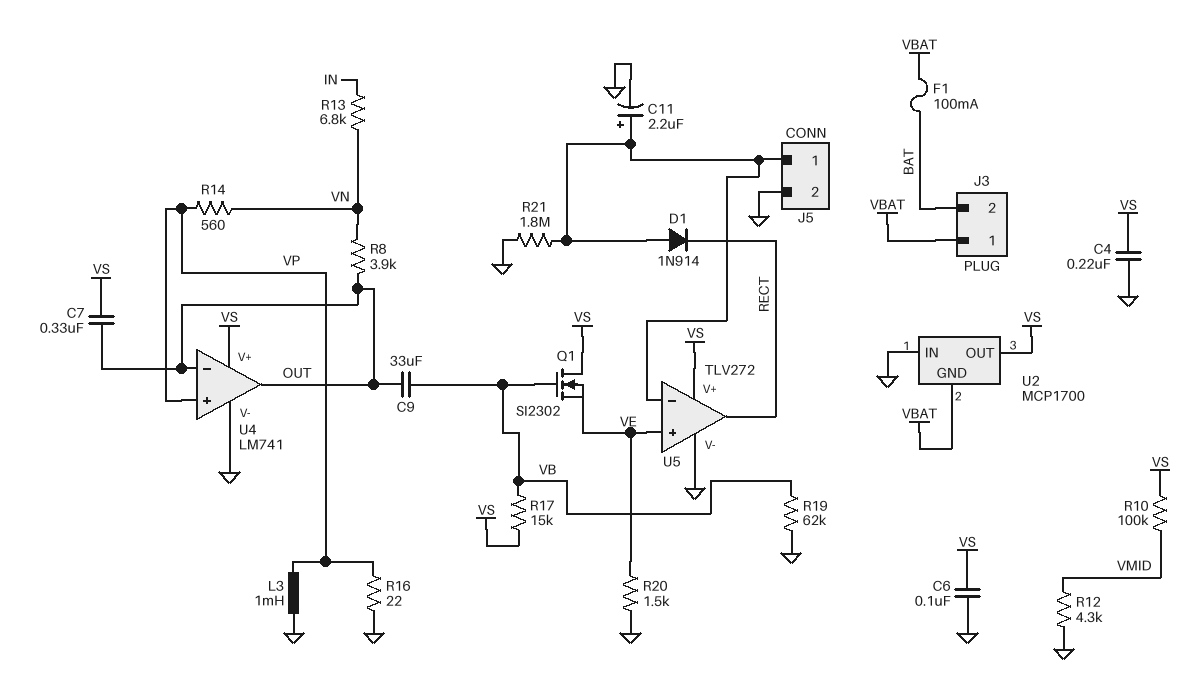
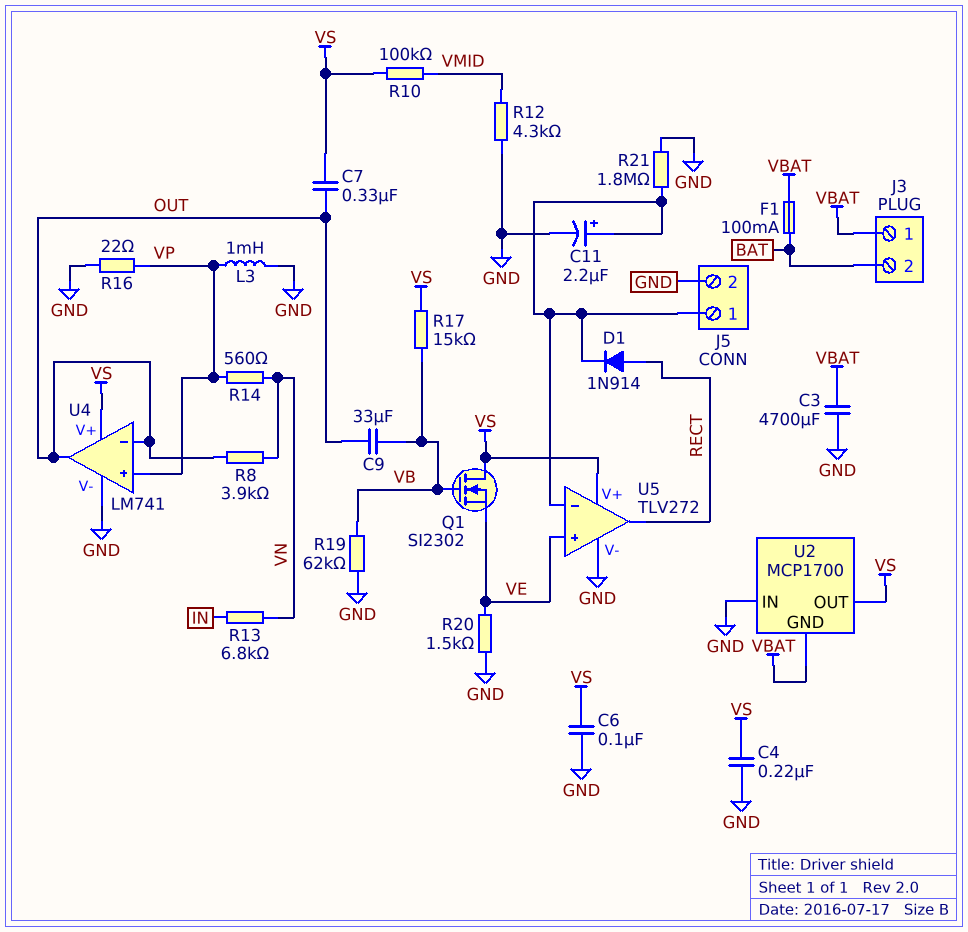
C3: none -> 4700uF (GND, VBAT)
D1: diode 1N914 (A J5/1, K RECT) -> diode 1N914 (A RECT, K J5/1)

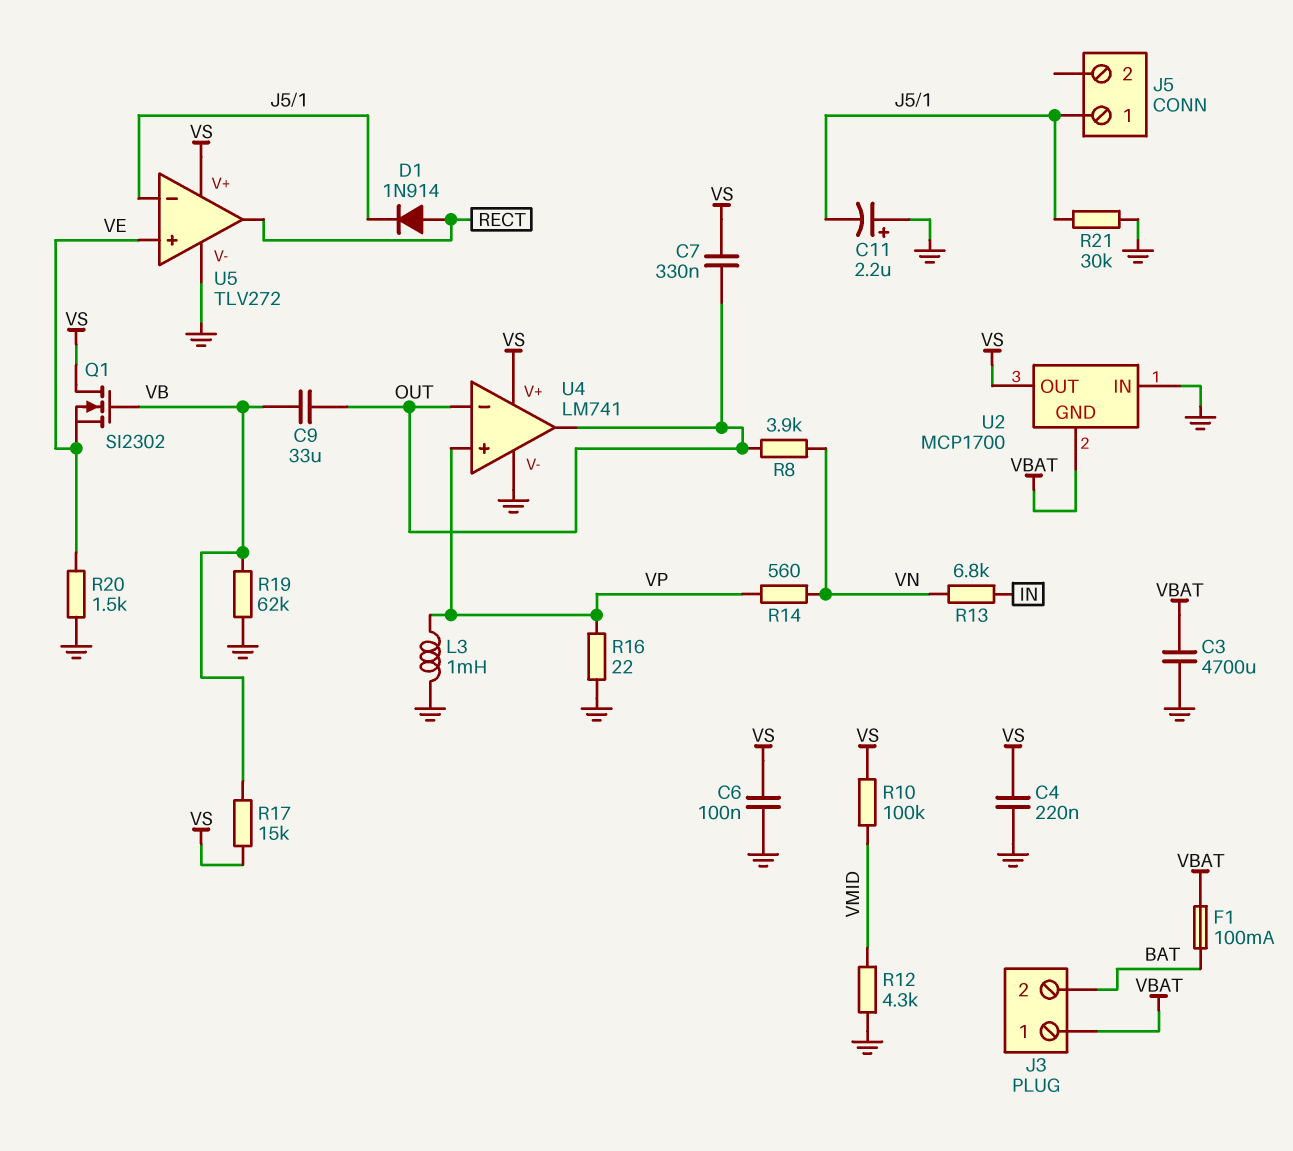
C11: 2.2uF (plus J5/1, minus GND) -> 2.2uF (plus GND, minus J5/1)
J5 pin 2: GND -> none
R21: 1.8M (GND, J5/1) -> 30k (GND, J5/1)

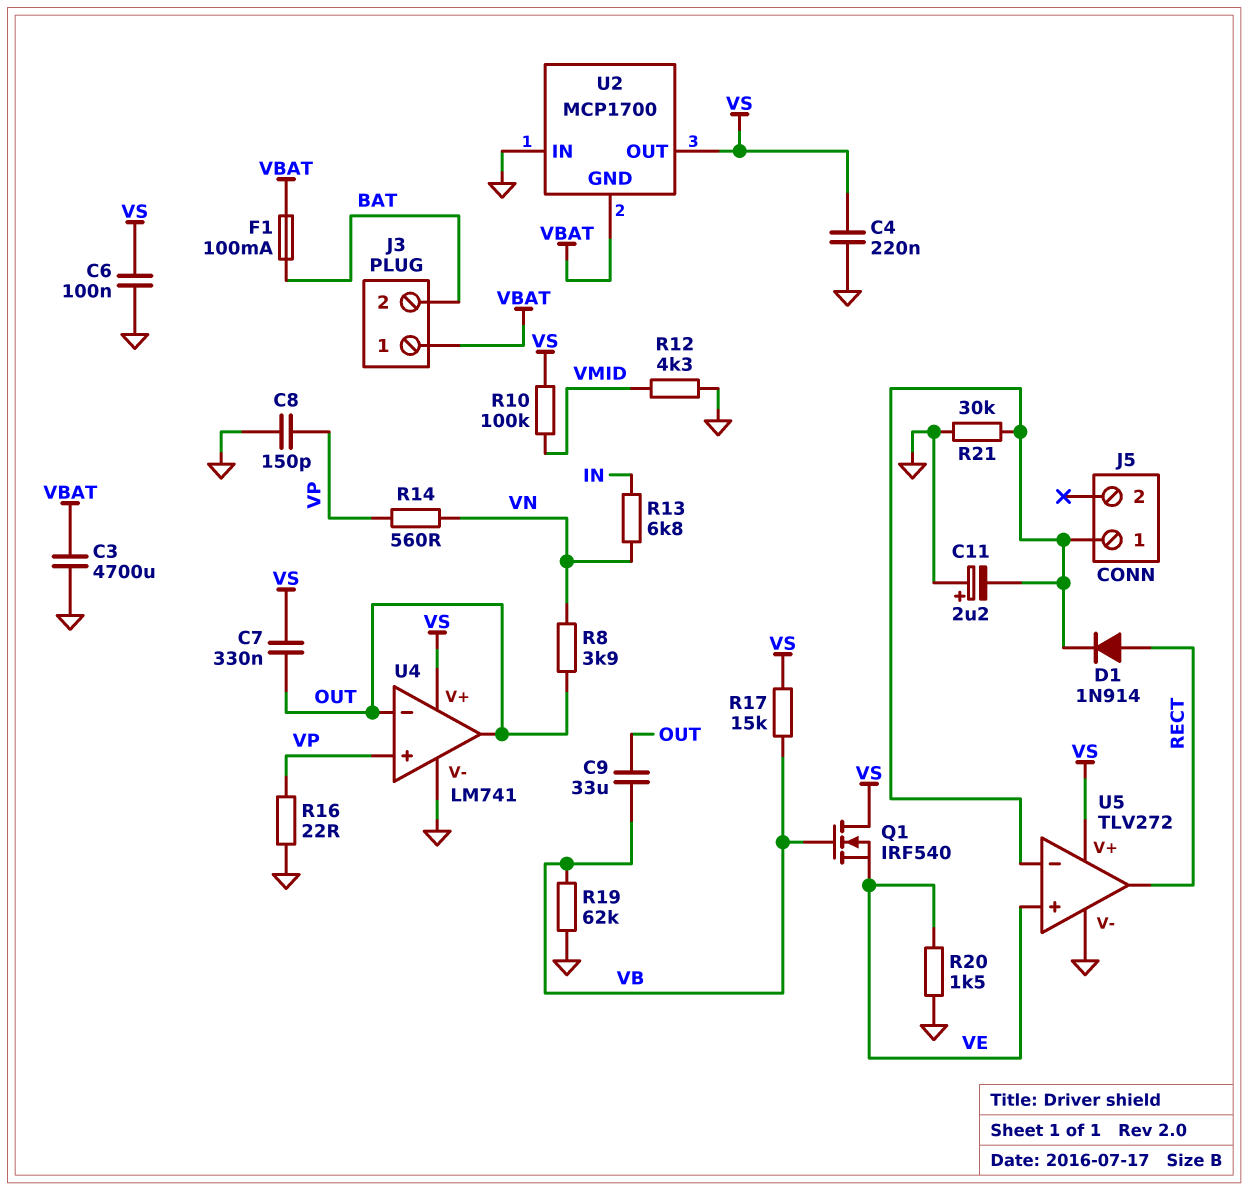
C8: none -> 150pF (GND, VP)
L3: 1mH (GND, VP) -> none
Q1: NMOS SI2302 (G VB, D VS, S VE) -> NMOS IRF540 (G VB, D VS, S VE)

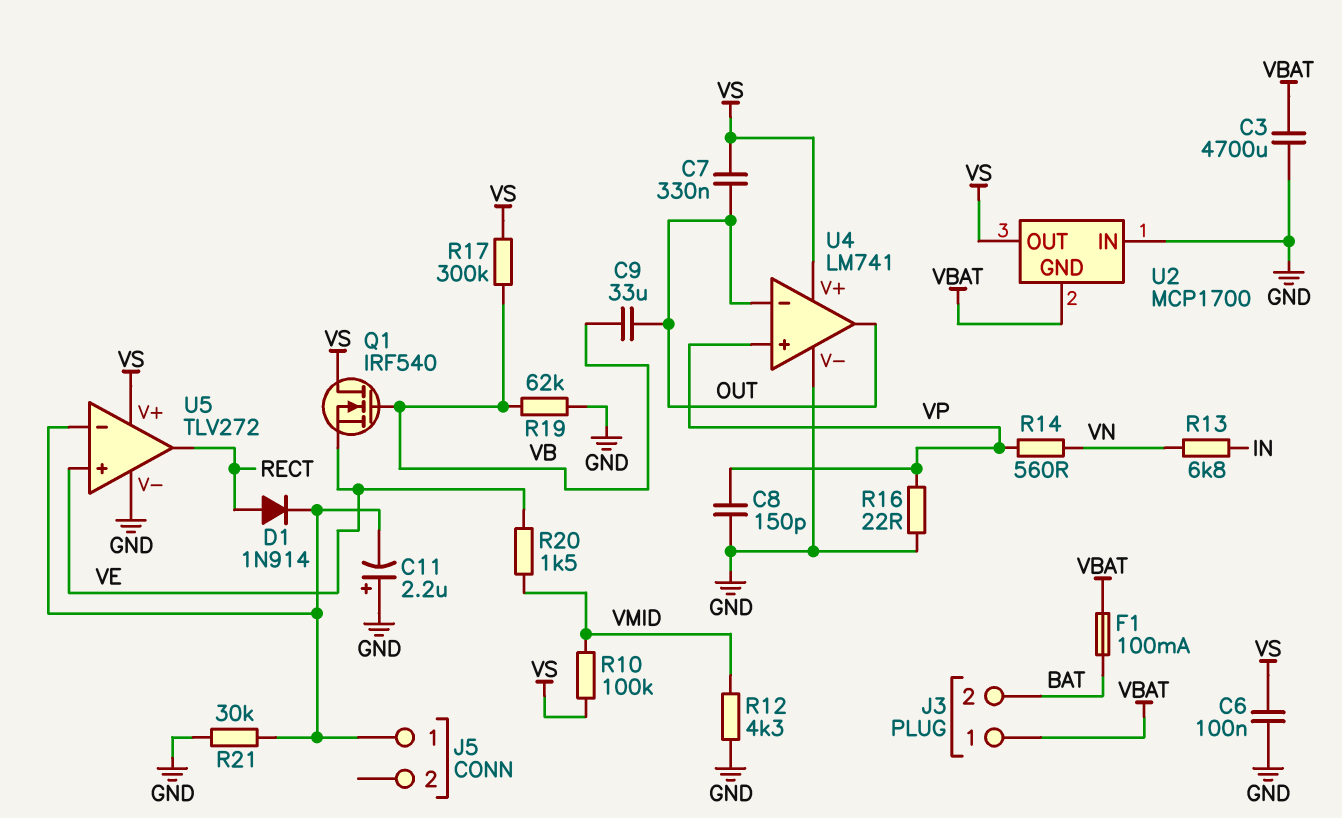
C4: 220nF (GND, VS) -> none
R8: 3.9k (OUT, VN) -> none
R17: 15k (VB, VS) -> 300k (VB, VS)
R20: 1.5k (GND, VE) -> 1.5k (VE, VMID)

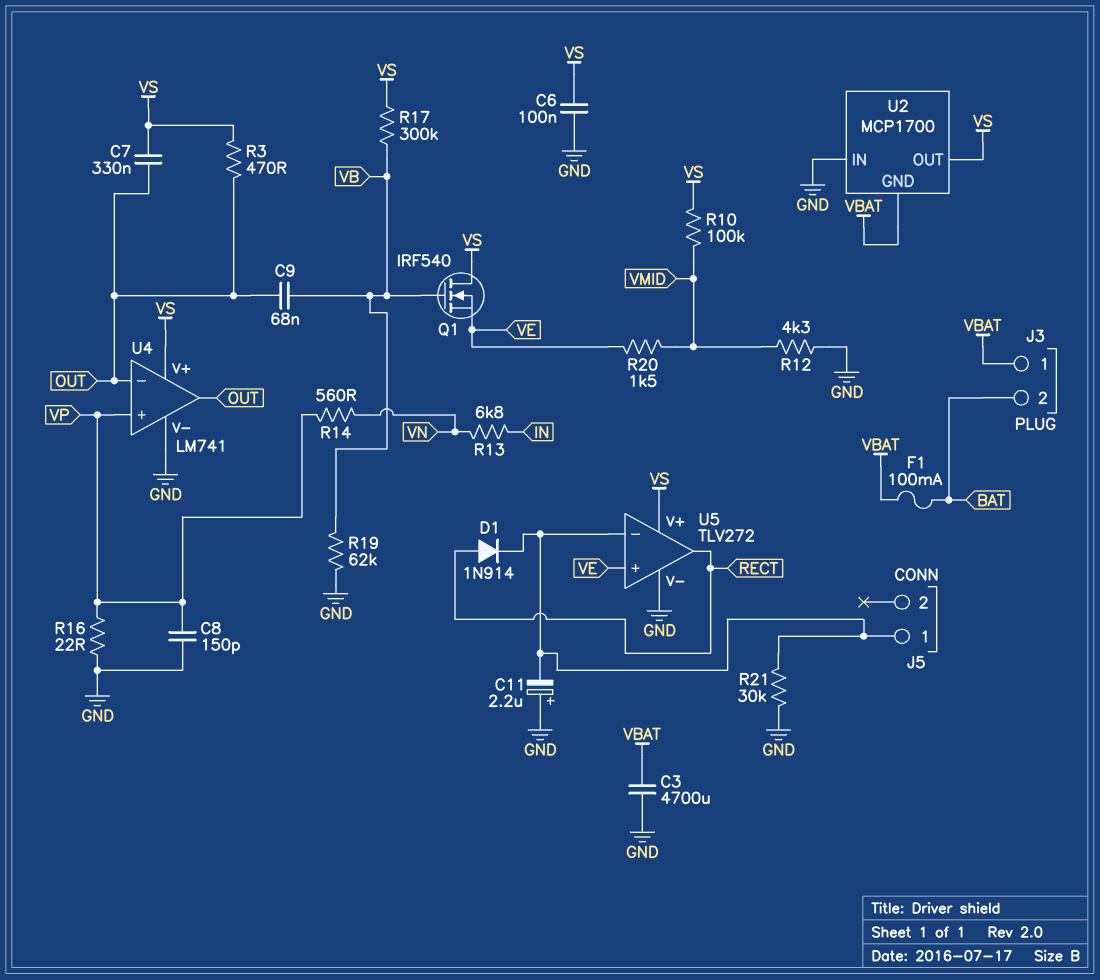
C9: 33uF (OUT, VB) -> 68nF (OUT, VB)
R3: none -> 470 (OUT, VS)

